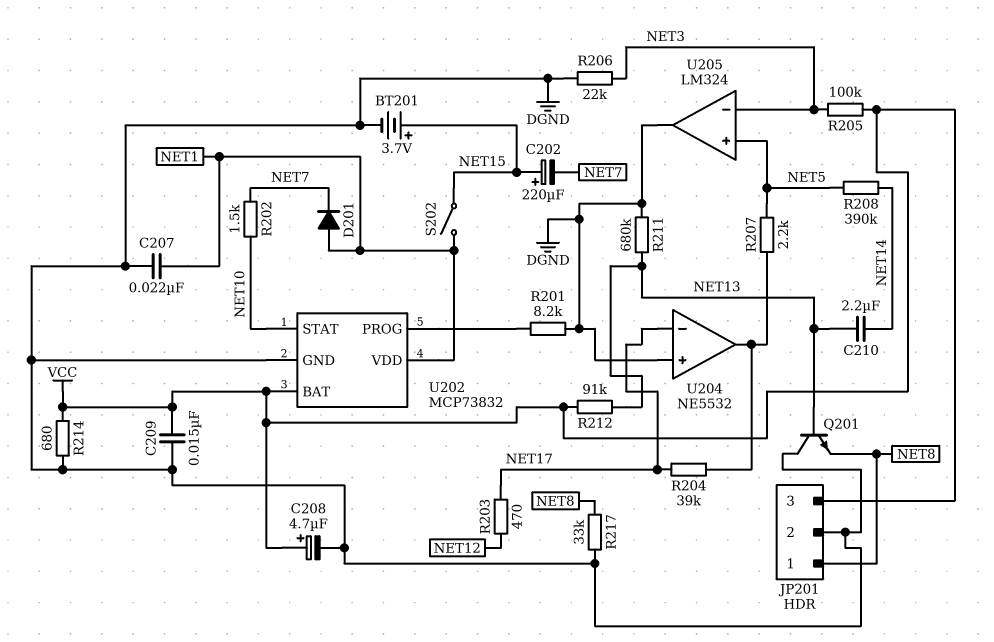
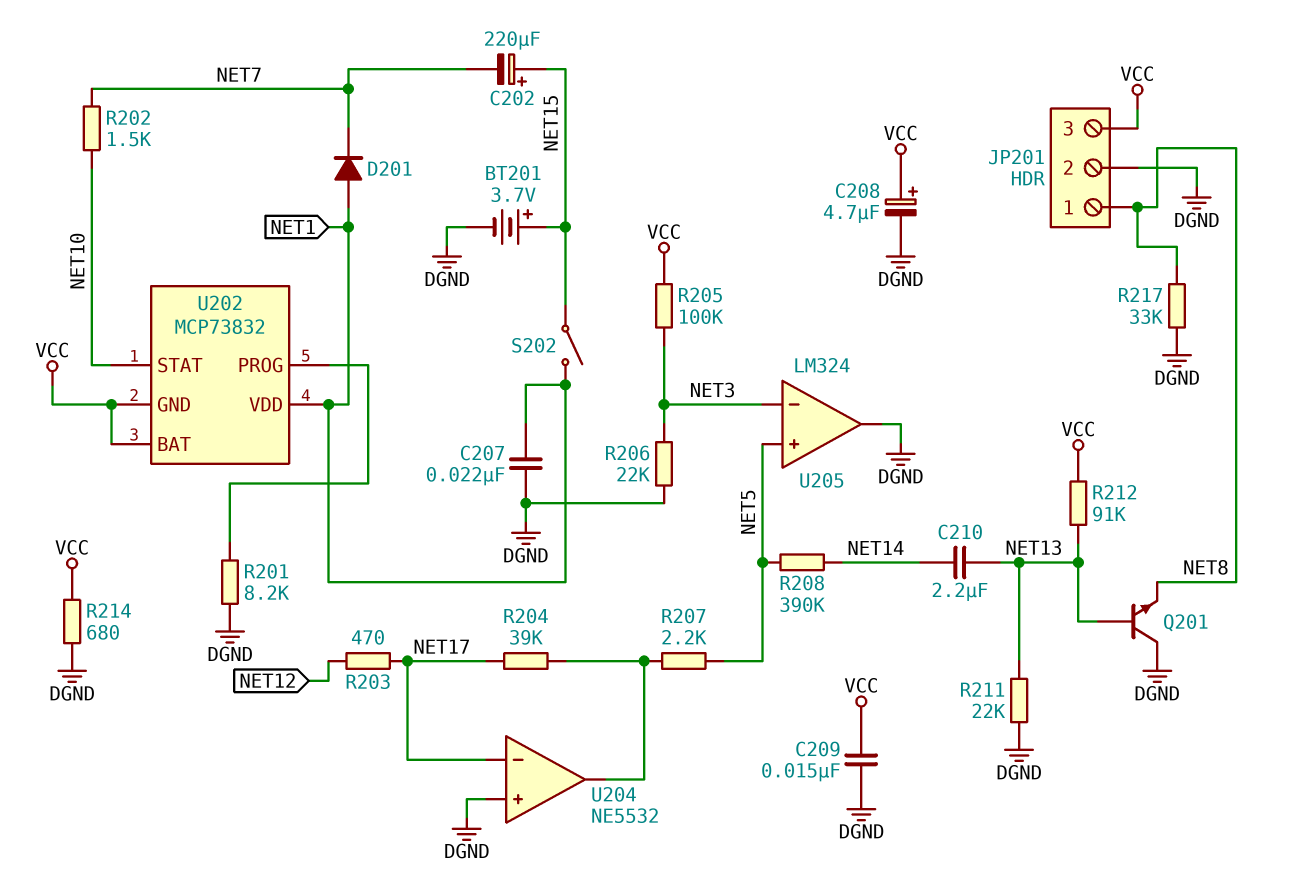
R211: 680k (DGND, NET13) -> 22k (DGND, NET13)
U202 pin GND: DGND -> VCC

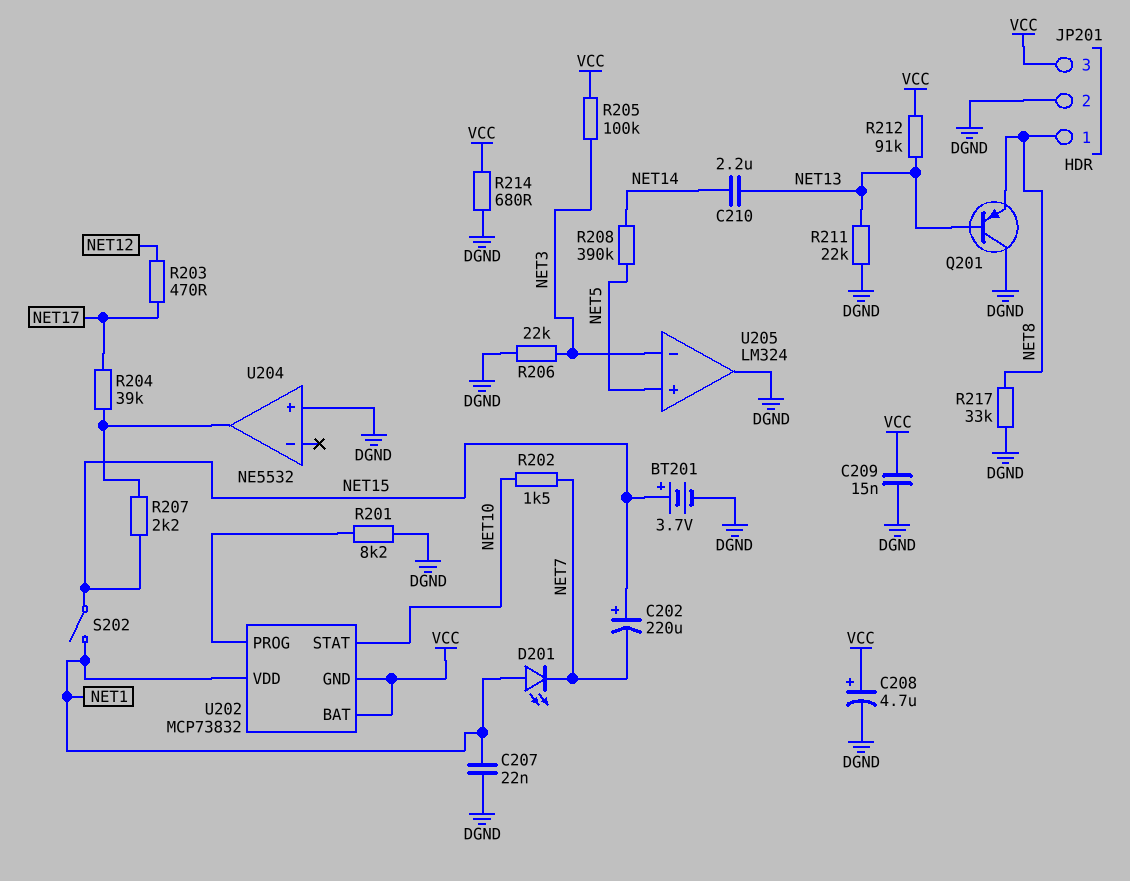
D201: diode (A NET1, K NET7) -> LED (A NET1, K NET7)
Q201: NPN (B NET13, C DGND, E NET8) -> PNP (B NET13, C DGND, E NET8)
R207: 2.2k (NET5, U204/out) -> 2.2k (NET15, U204/out)
U204 pin in-: NET17 -> none

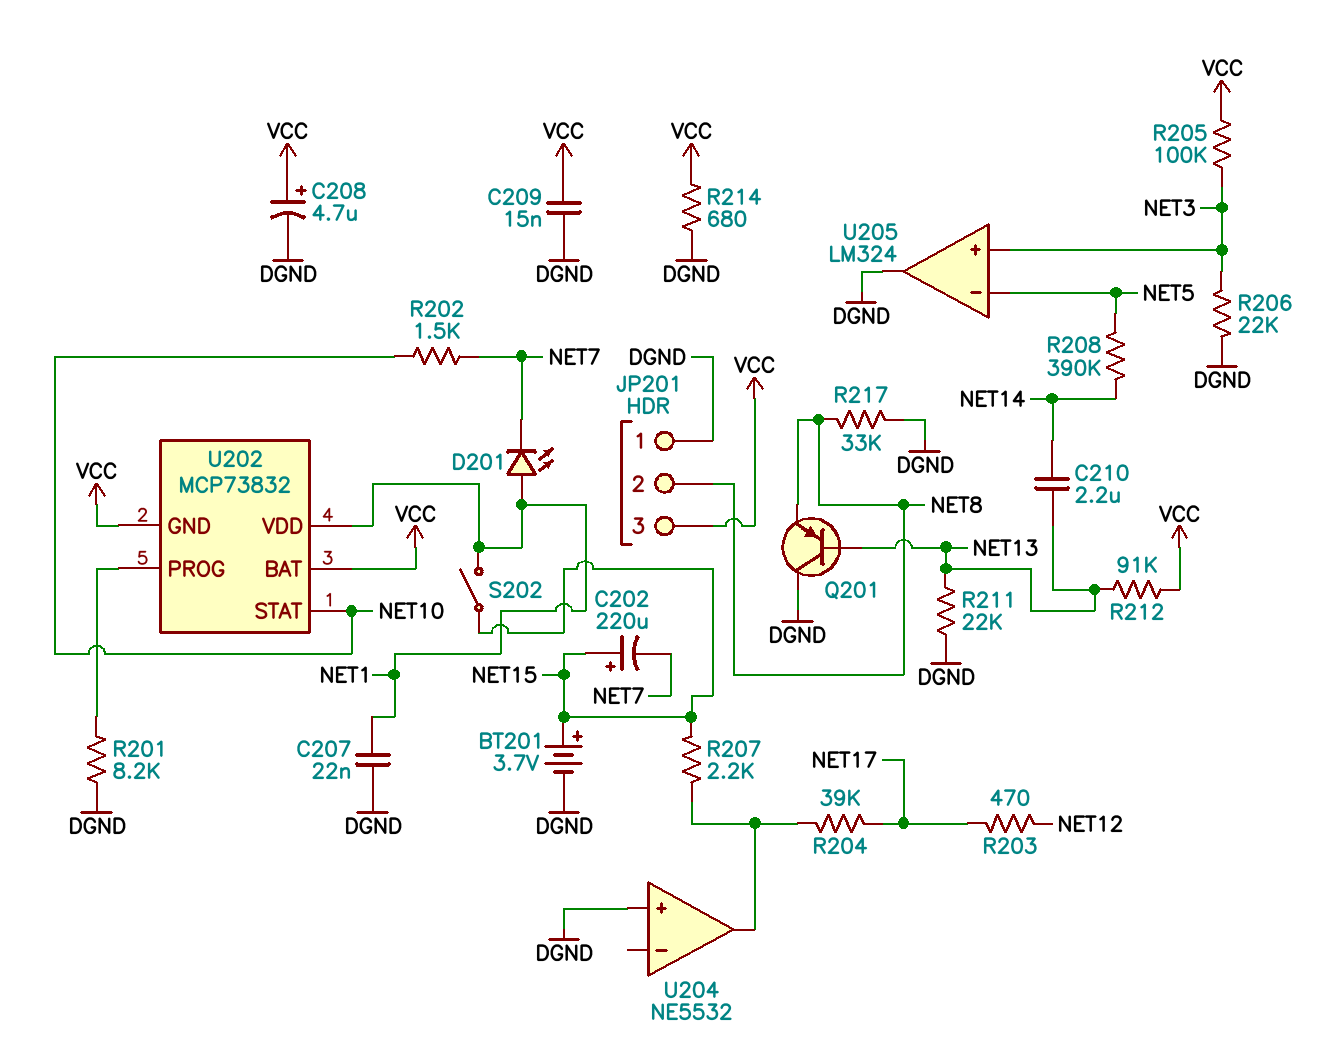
JP201 pin 1: NET8 -> DGND
JP201 pin 2: DGND -> NET8
U205 pin in+: NET5 -> NET3
U205 pin in-: NET3 -> NET5

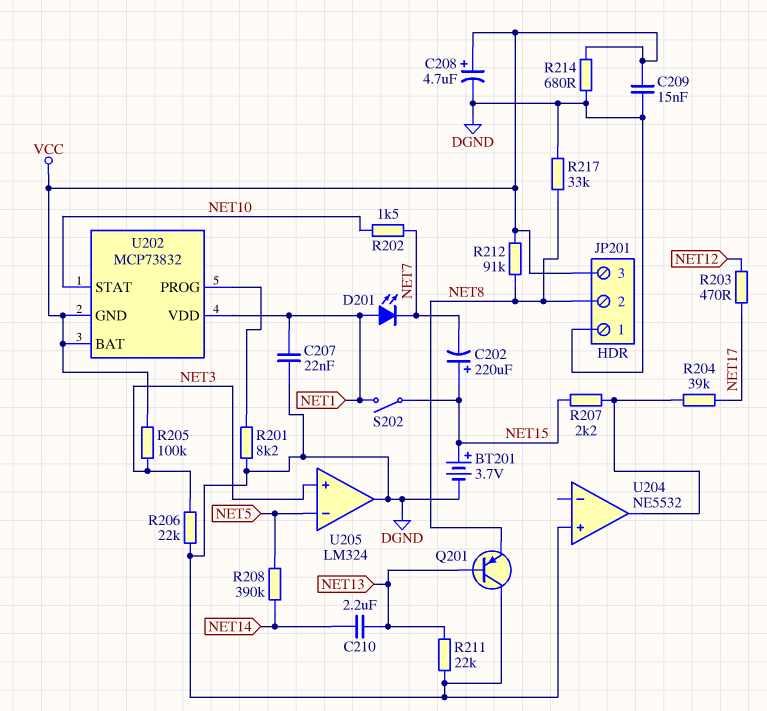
R212: 91k (NET13, VCC) -> 91k (NET8, VCC)

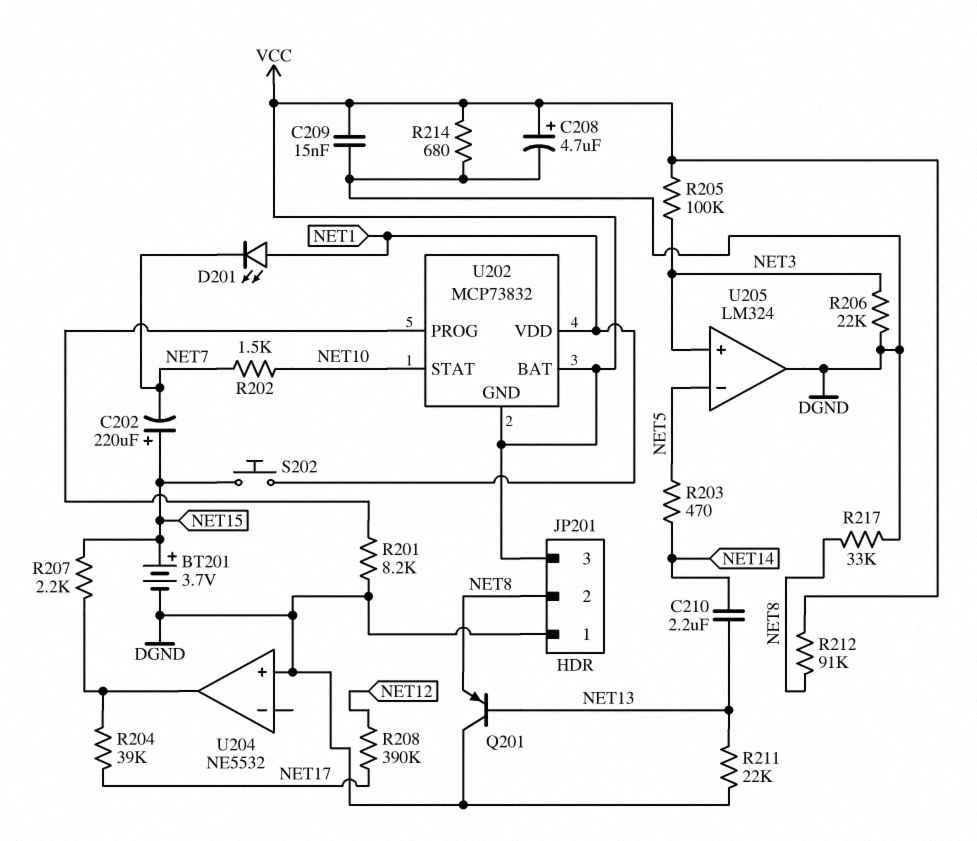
C207: 22nF (DGND, NET1) -> none
R203: 470 (NET12, NET17) -> 470 (NET5, NET14)
R208: 390k (NET5, NET14) -> 390k (NET12, NET17)
S202: switch (NET1, NET15) -> button (NET1, NET15)

